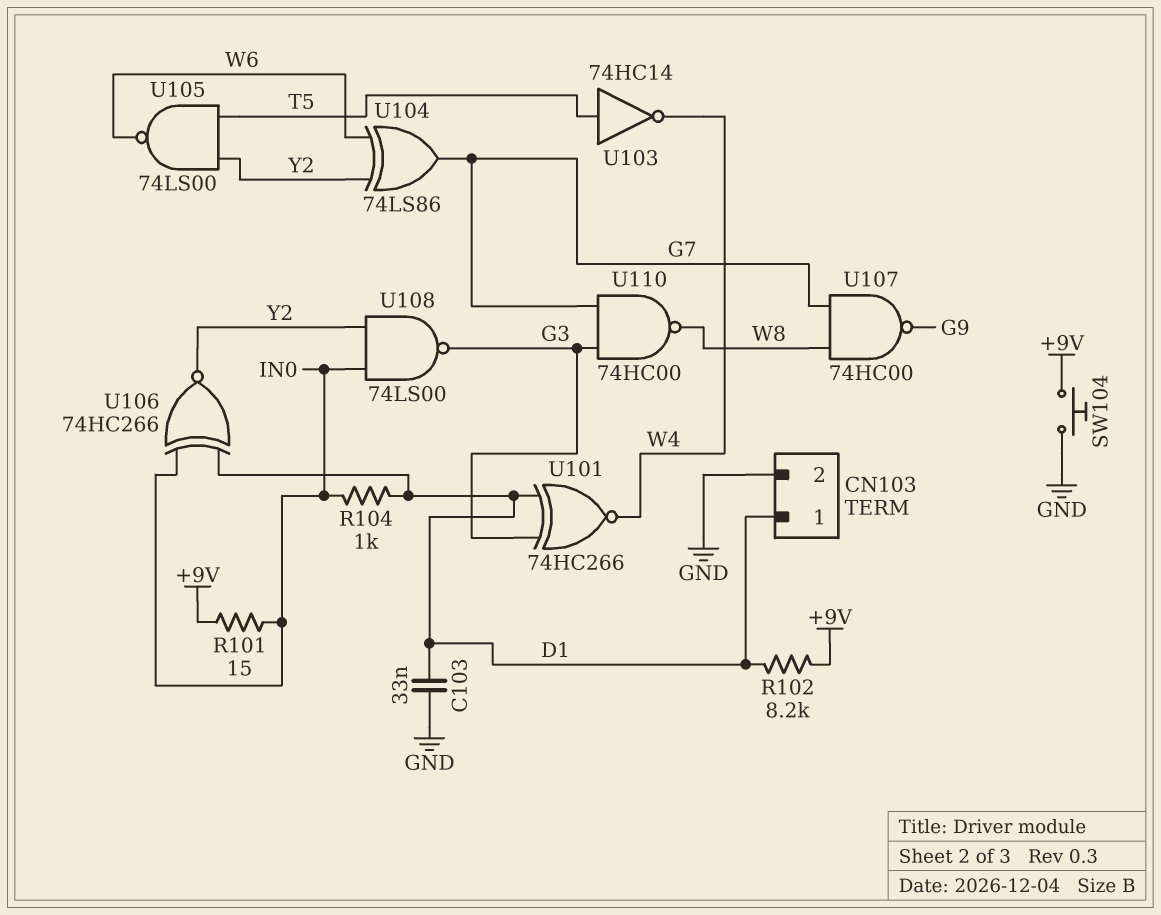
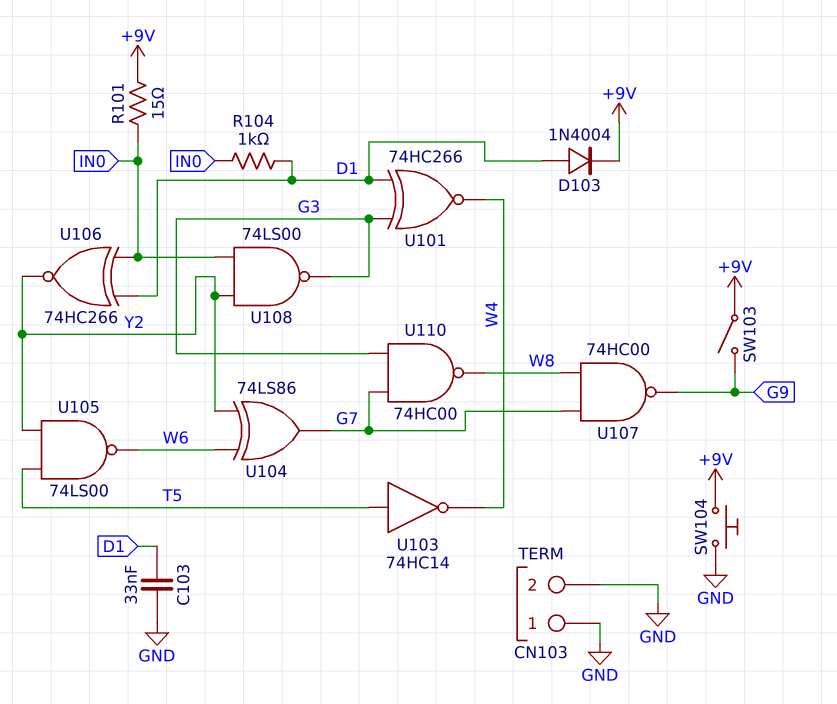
CN103 pin 1: D1 -> GND
D103: none -> diode 1N4004 (A D1, K +9V)
R102: 8.2k (+9V, D1) -> none
SW103: none -> switch (+9V, G9)

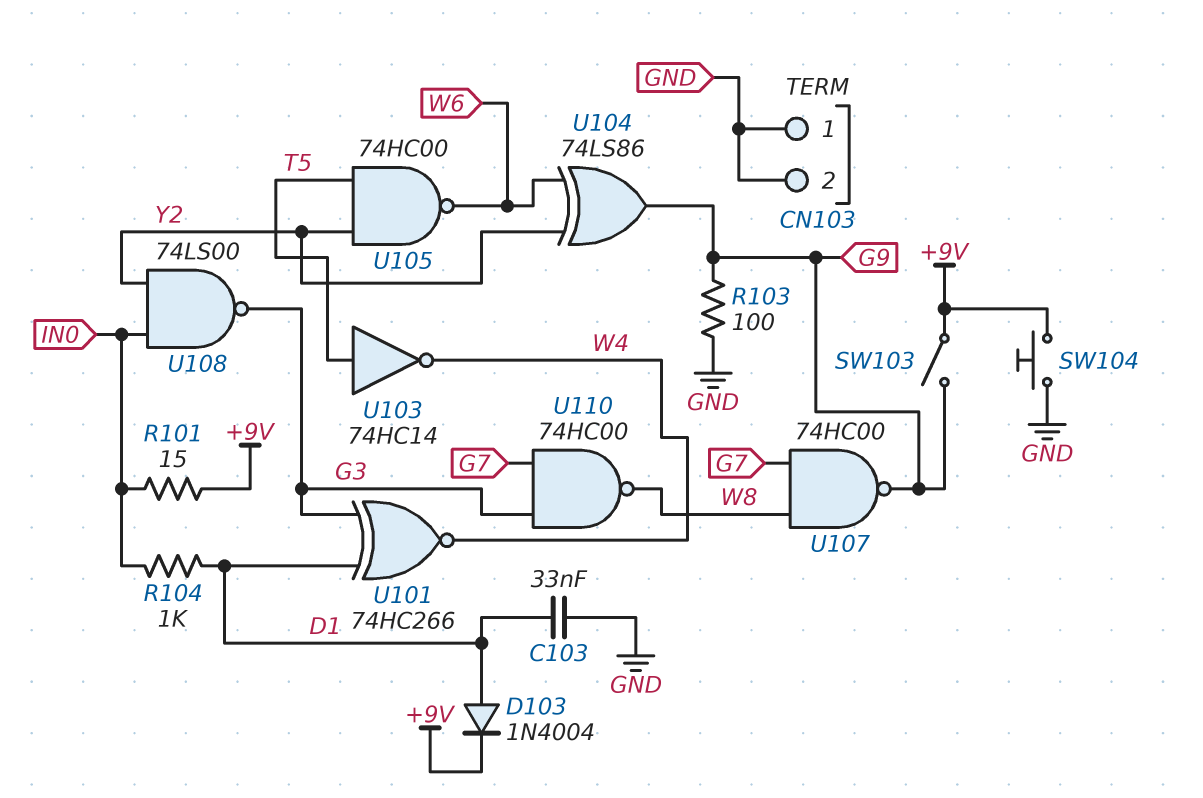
R103: none -> 100 (G9, GND)
U104: XOR 74LS86 (in W6, in Y2, out G7) -> XOR 74LS86 (in W6, in Y2, out G9)
U105: NAND 74LS00 (in T5, in Y2, out W6) -> NAND 74HC00 (in T5, in Y2, out W6)
U106: XNOR 74HC266 (in D1, in IN0, out Y2) -> none

